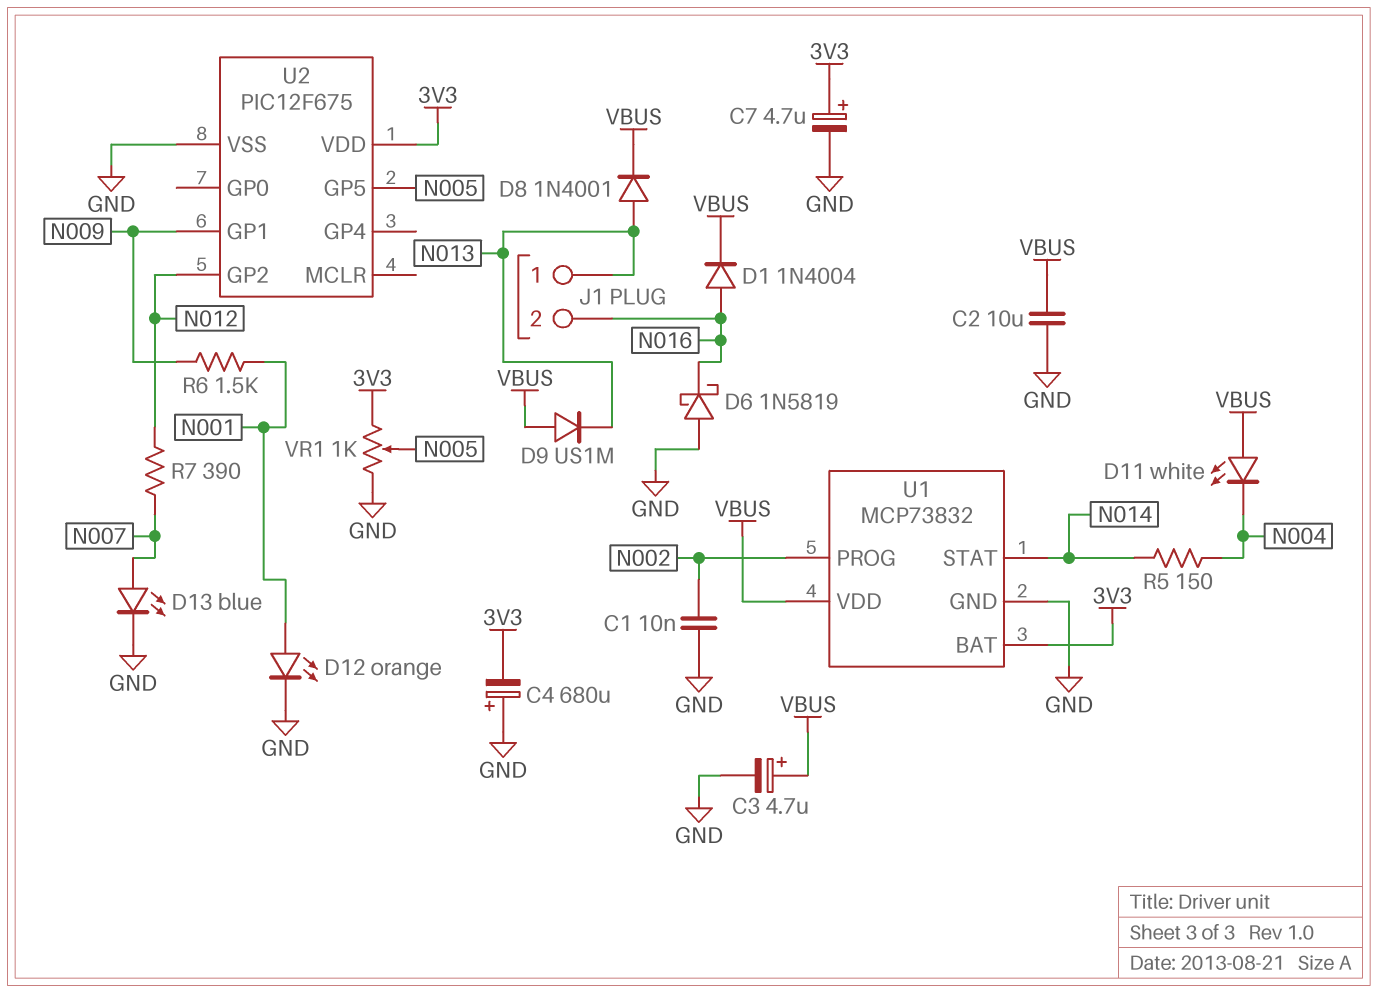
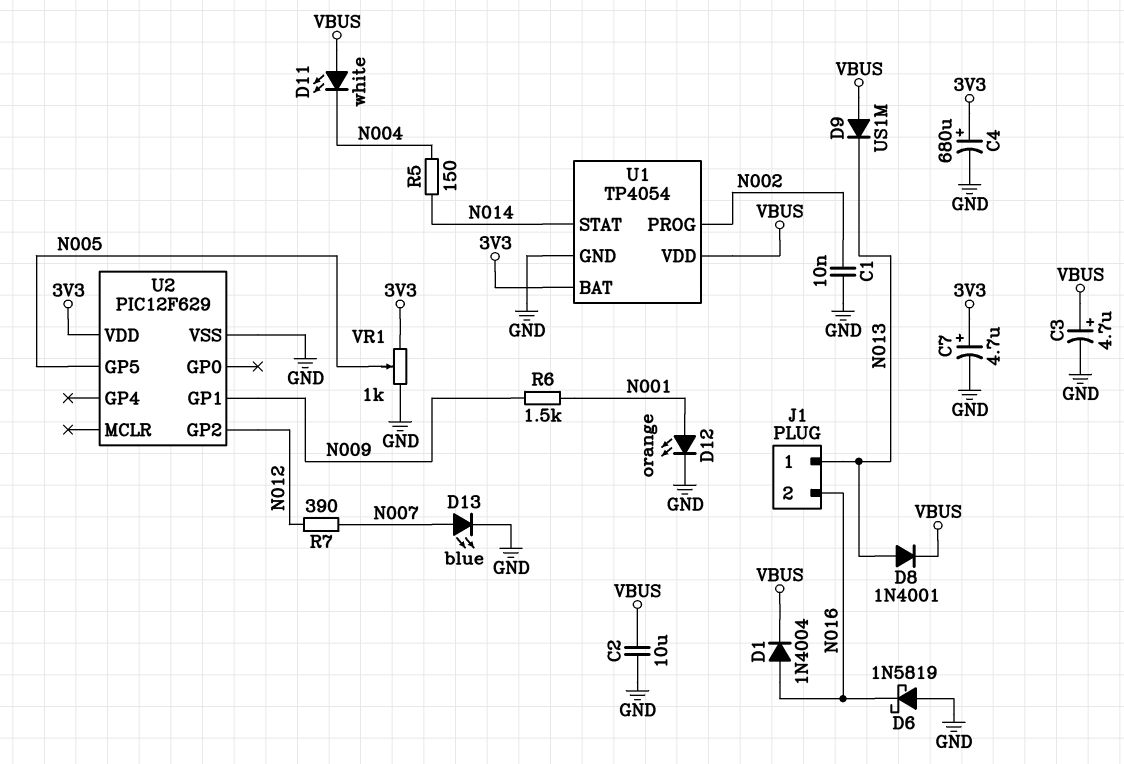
C4: 680uF (plus GND, minus 3V3) -> 680uF (plus 3V3, minus GND)
U1: MCP73832 -> TP4054
U2: PIC12F675 -> PIC12F629

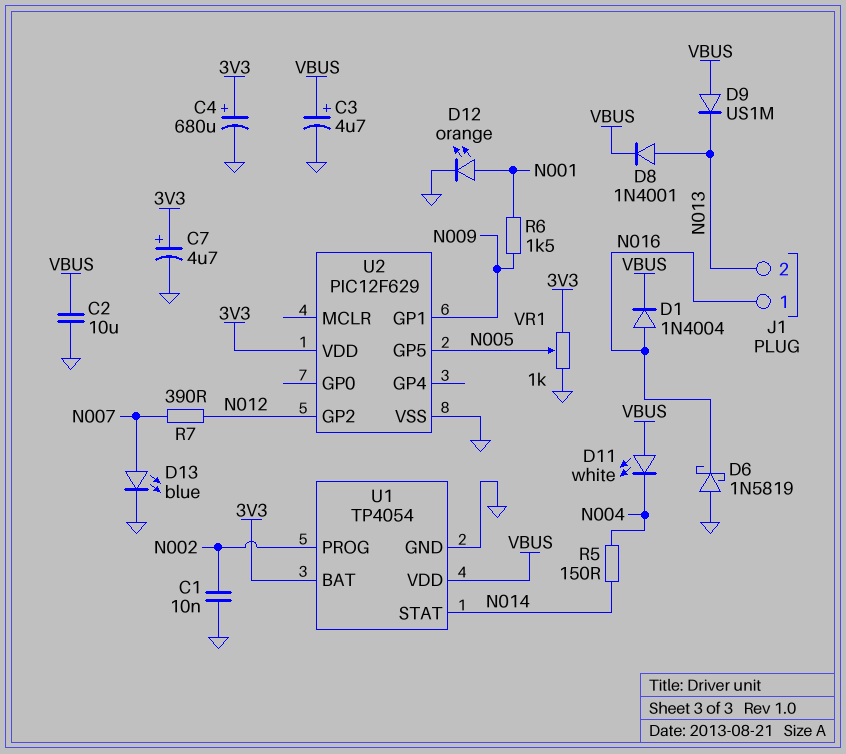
J1 pin 1: N013 -> N016
J1 pin 2: N016 -> N013

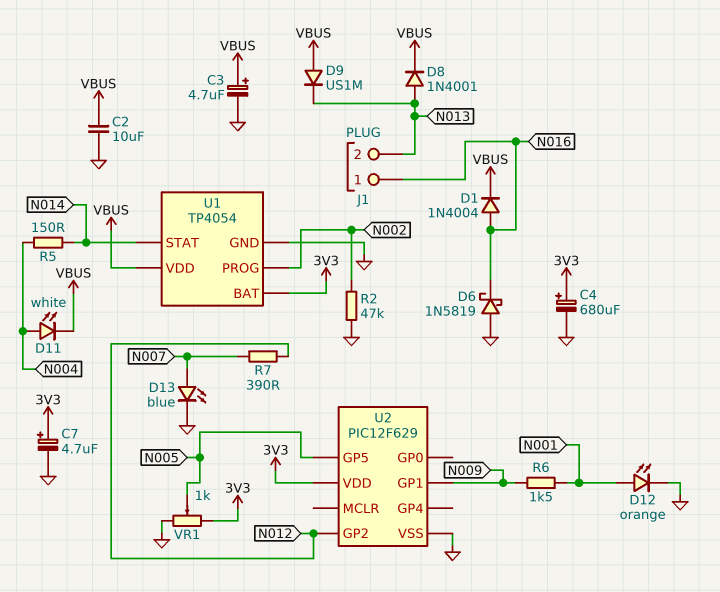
C1: 10nF (GND, N002) -> none
D11: LED white (A VBUS, K N004) -> LED white (A N004, K VBUS)
R2: none -> 47k (GND, N002)

